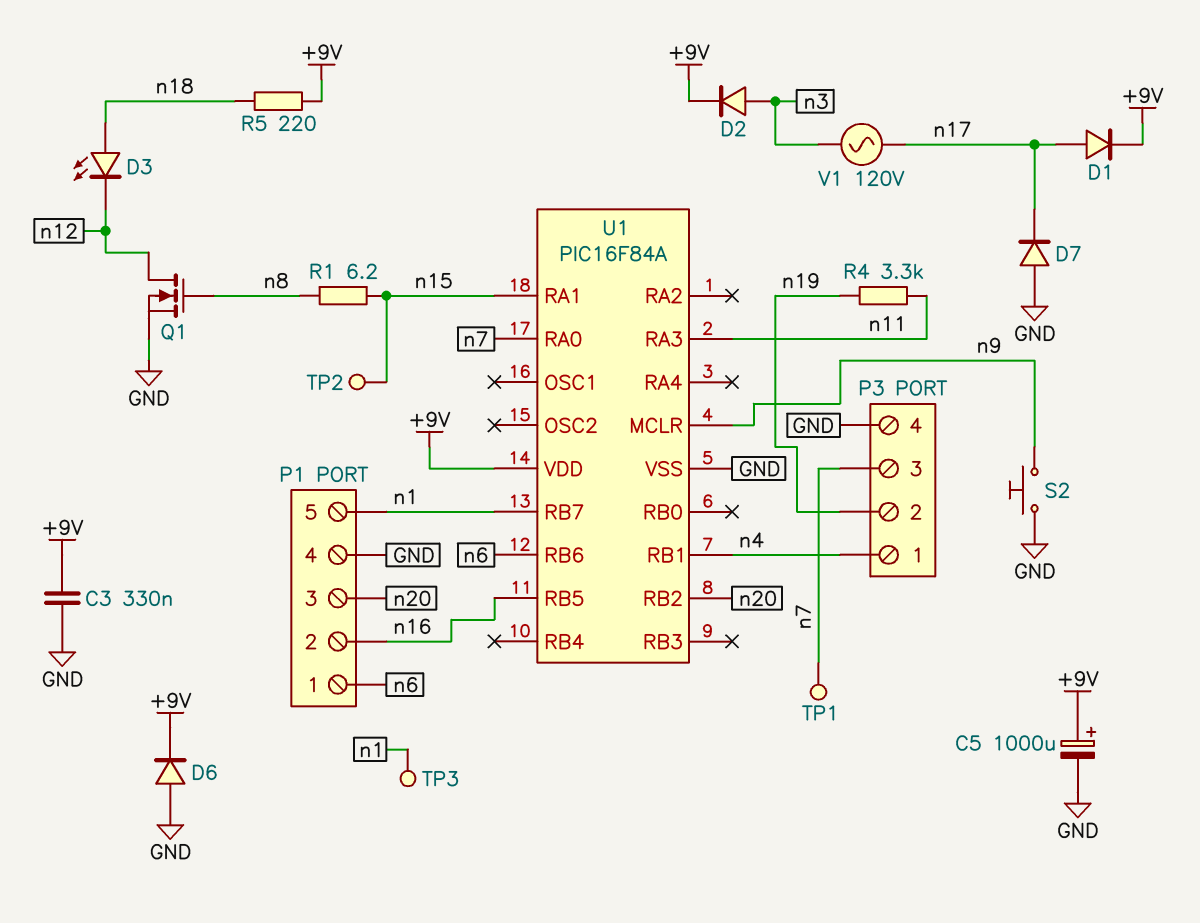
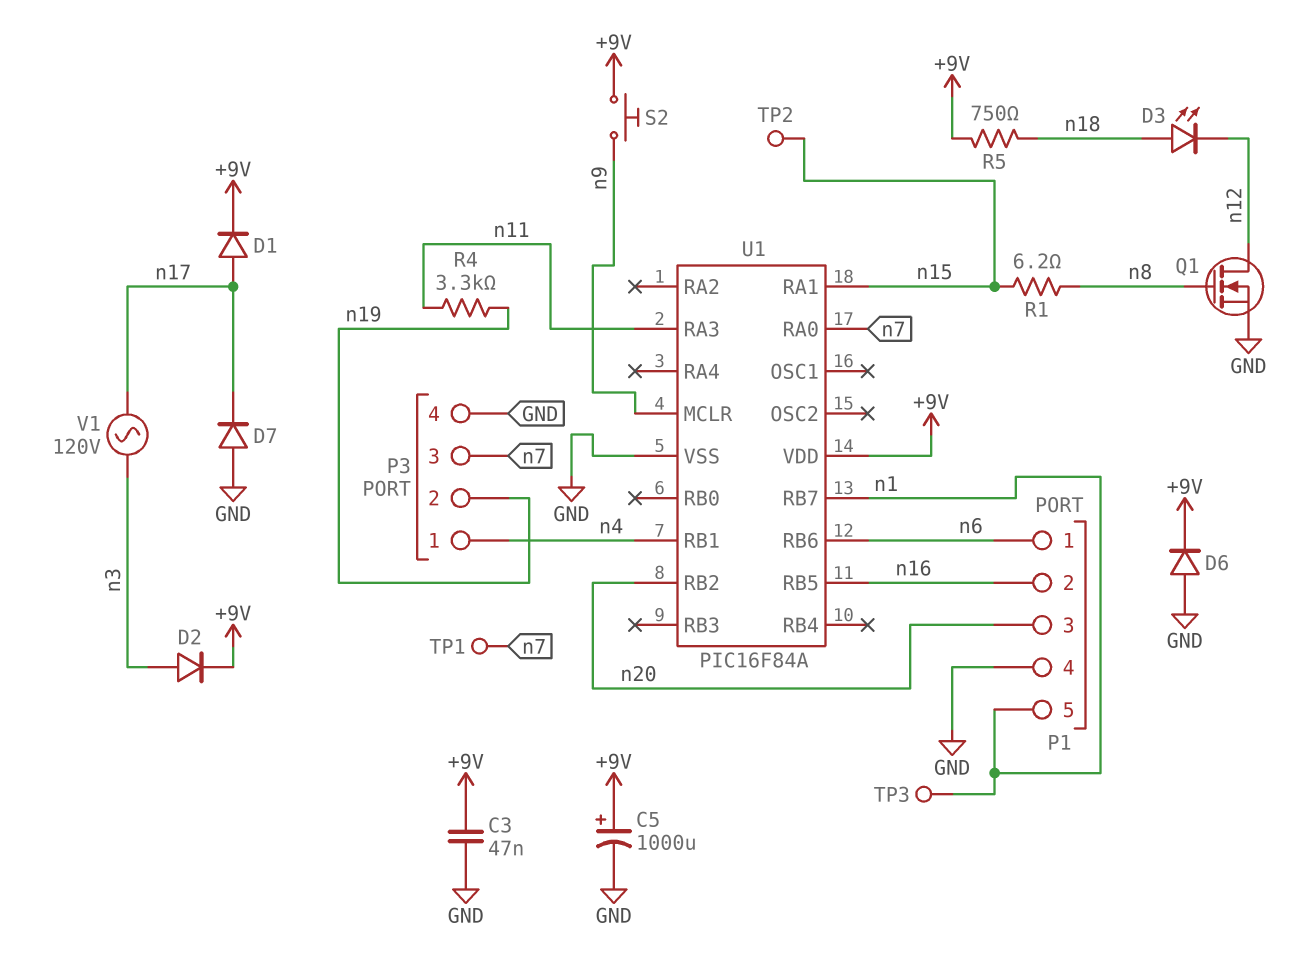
C3: 330nF (+9V, GND) -> 47nF (+9V, GND)
R5: 220 (+9V, n18) -> 750 (+9V, n18)
S2: button (GND, n9) -> button (+9V, n9)

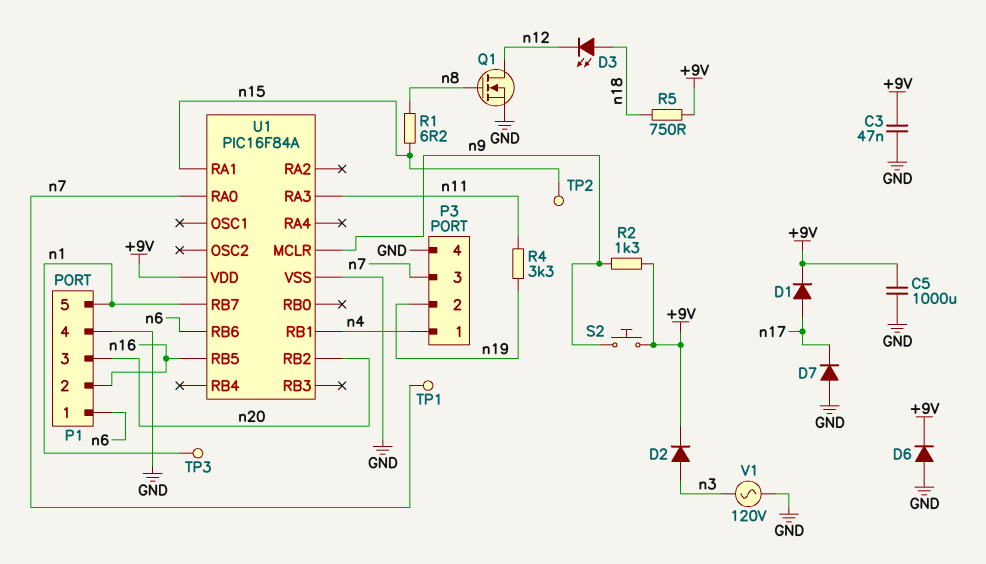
C5: 1000uF (plus +9V, minus GND) -> 1000uF (+9V, GND)
R2: none -> 1.3k (+9V, n9)
V1: AC 120V (n3, n17) -> AC 120V (GND, n3)

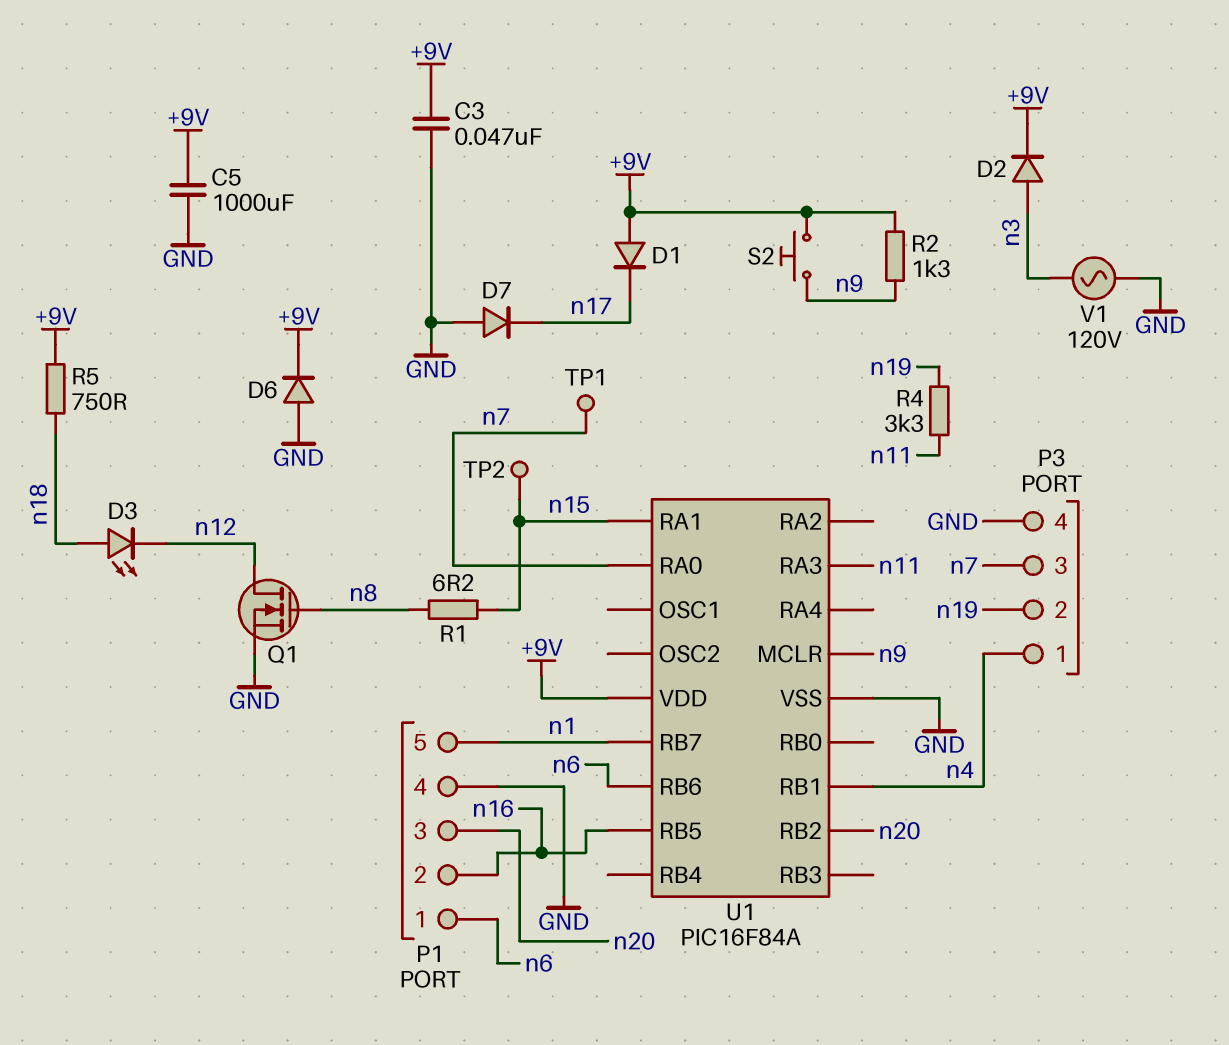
D1: diode (A n17, K +9V) -> diode (A +9V, K n17)
TP3: test point (n1) -> none

